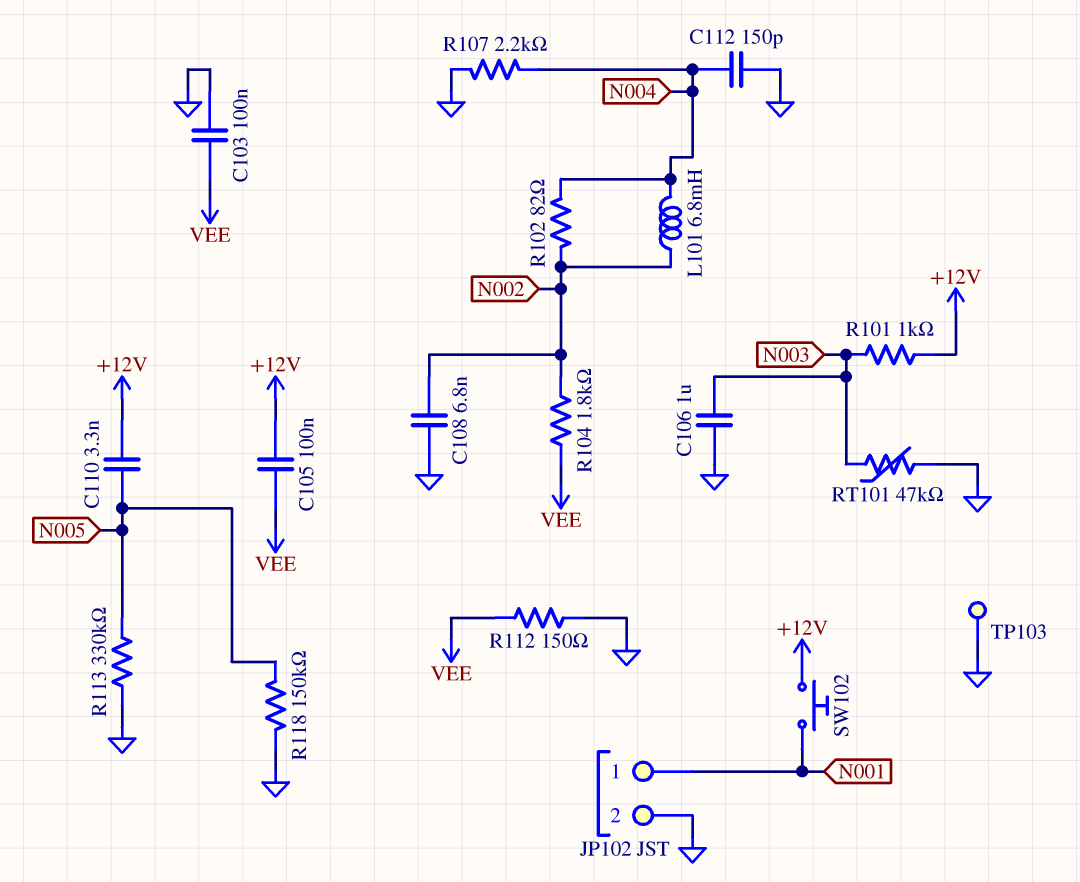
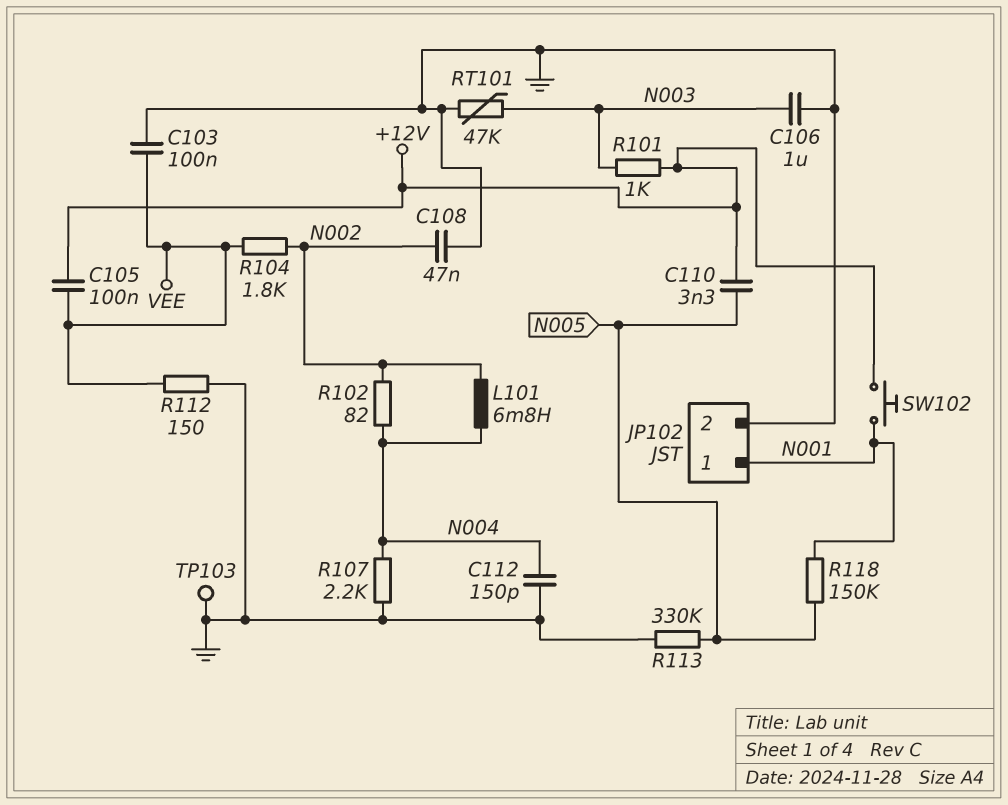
C108: 6.8nF (GND, N002) -> 47nF (GND, N002)
R118: 150k (GND, N005) -> 150k (N001, N005)

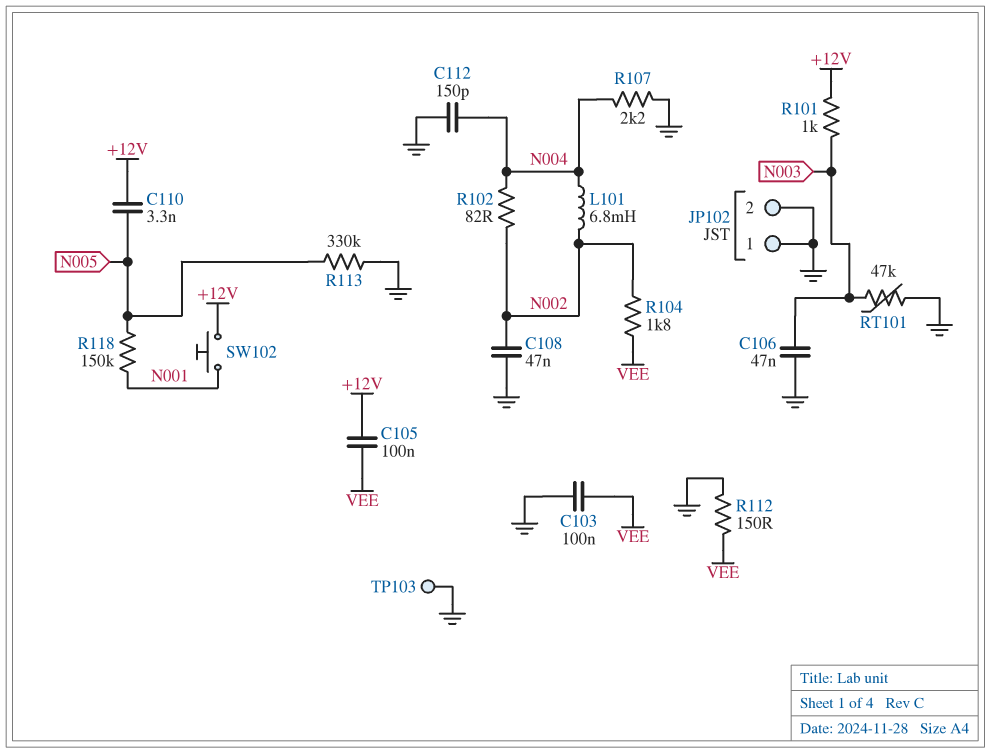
C106: 1uF (GND, N003) -> 47nF (GND, N003)
JP102 pin 1: N001 -> GND

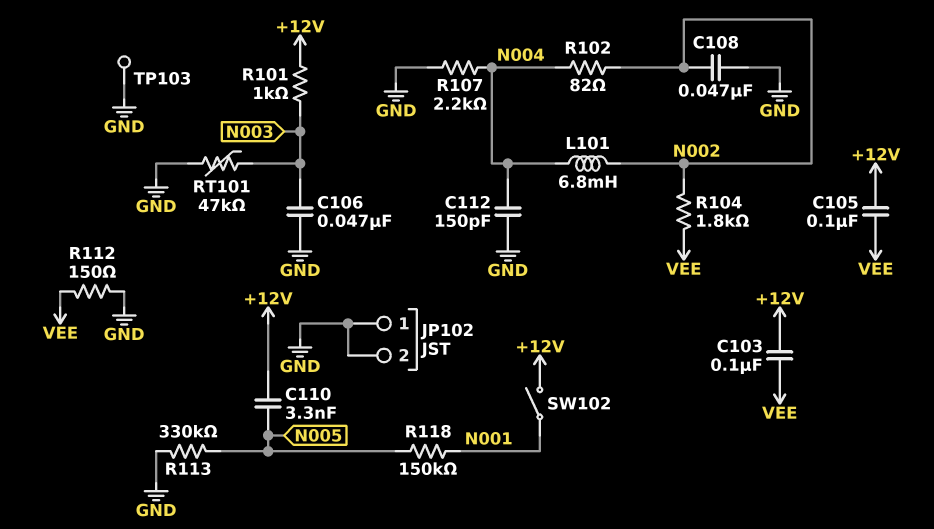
C103: 100nF (GND, VEE) -> 100nF (+12V, VEE)
SW102: button (+12V, N001) -> switch (+12V, N001)

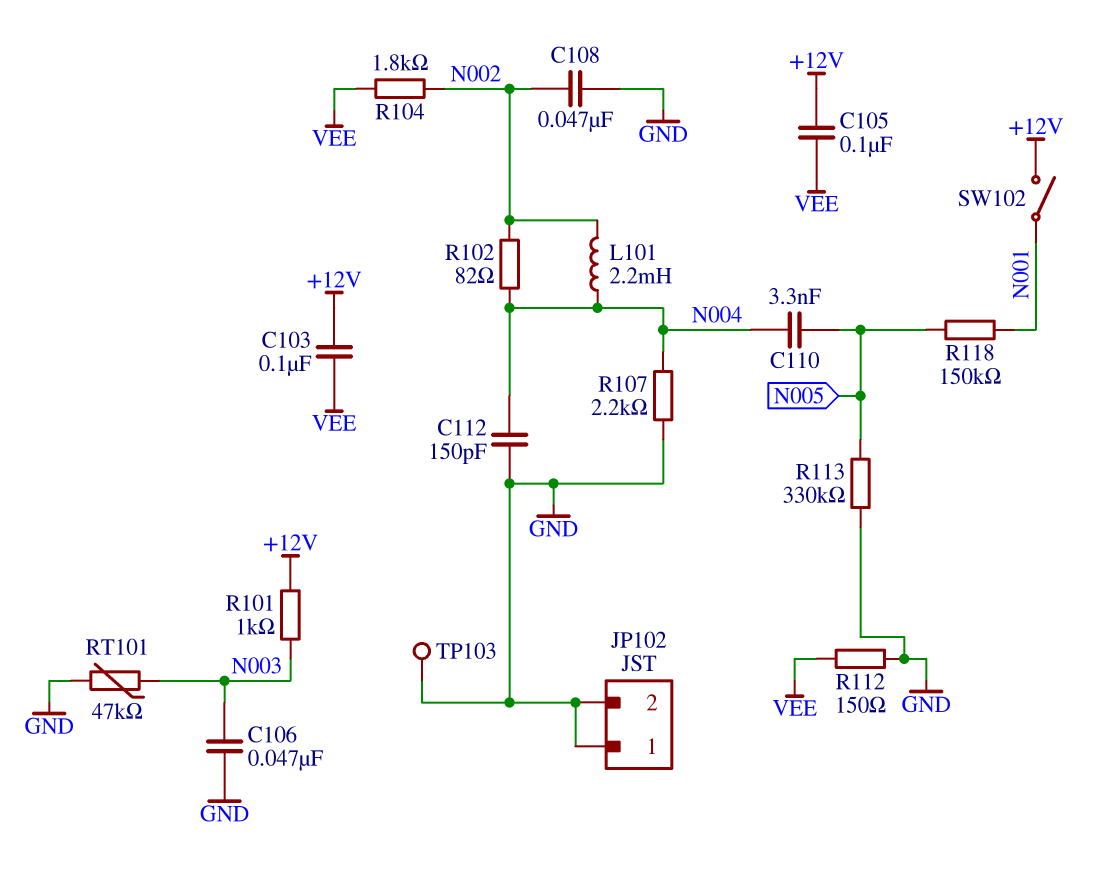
C110: 3.3nF (+12V, N005) -> 3.3nF (N004, N005)
L101: 6.8mH (N002, N004) -> 2.2mH (N002, N004)

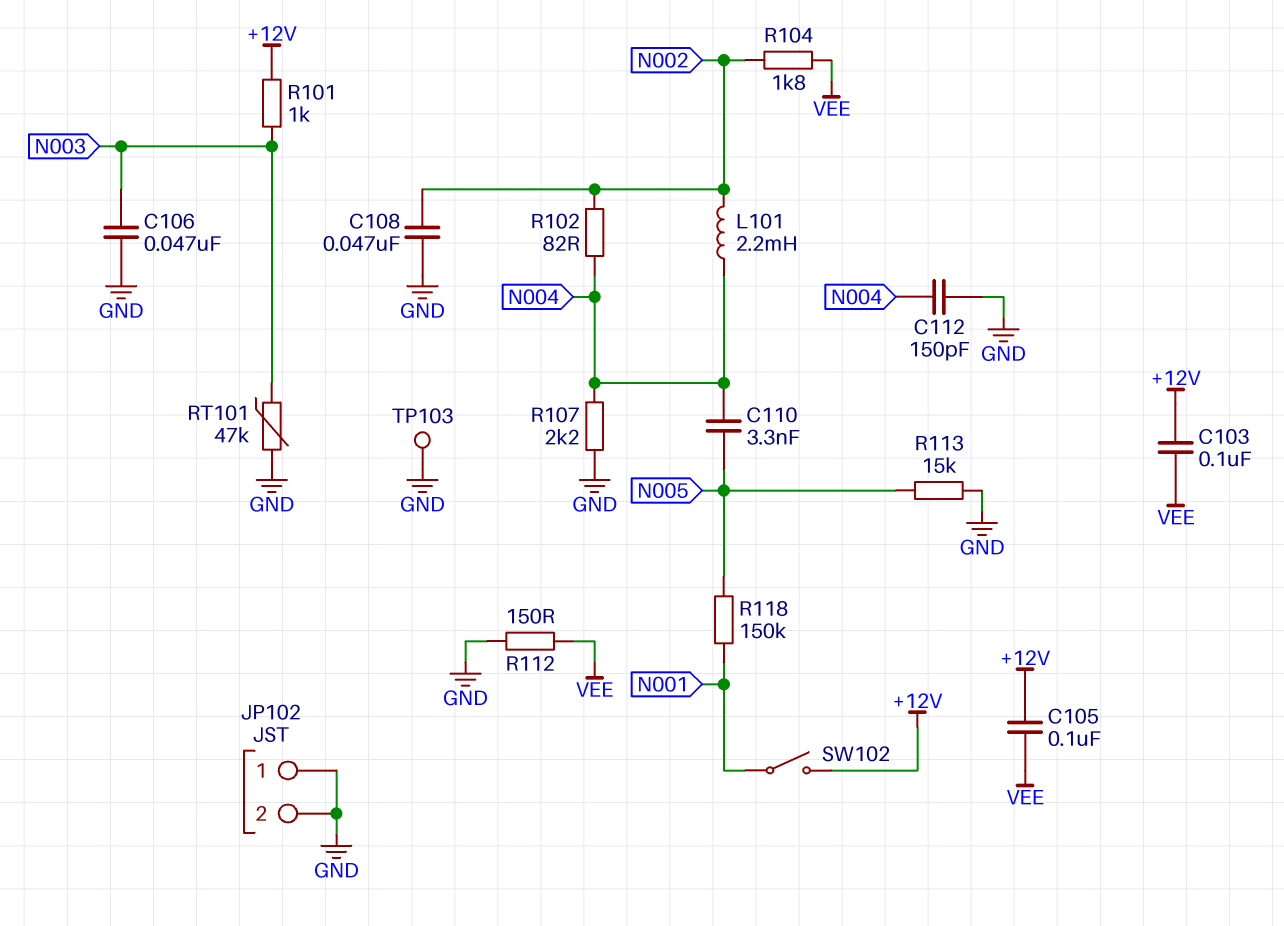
R113: 330k (GND, N005) -> 15k (GND, N005)

